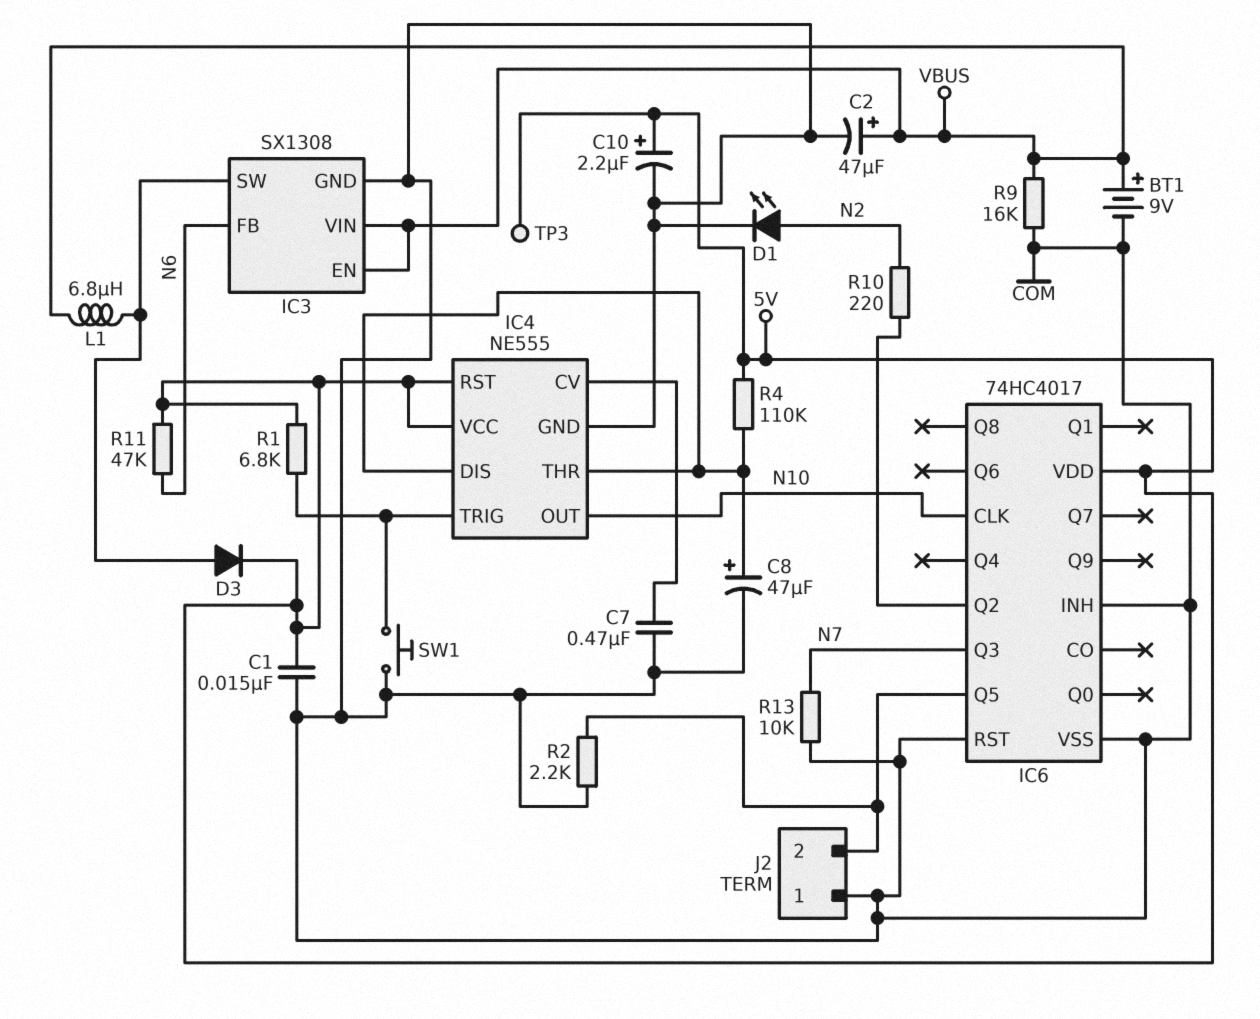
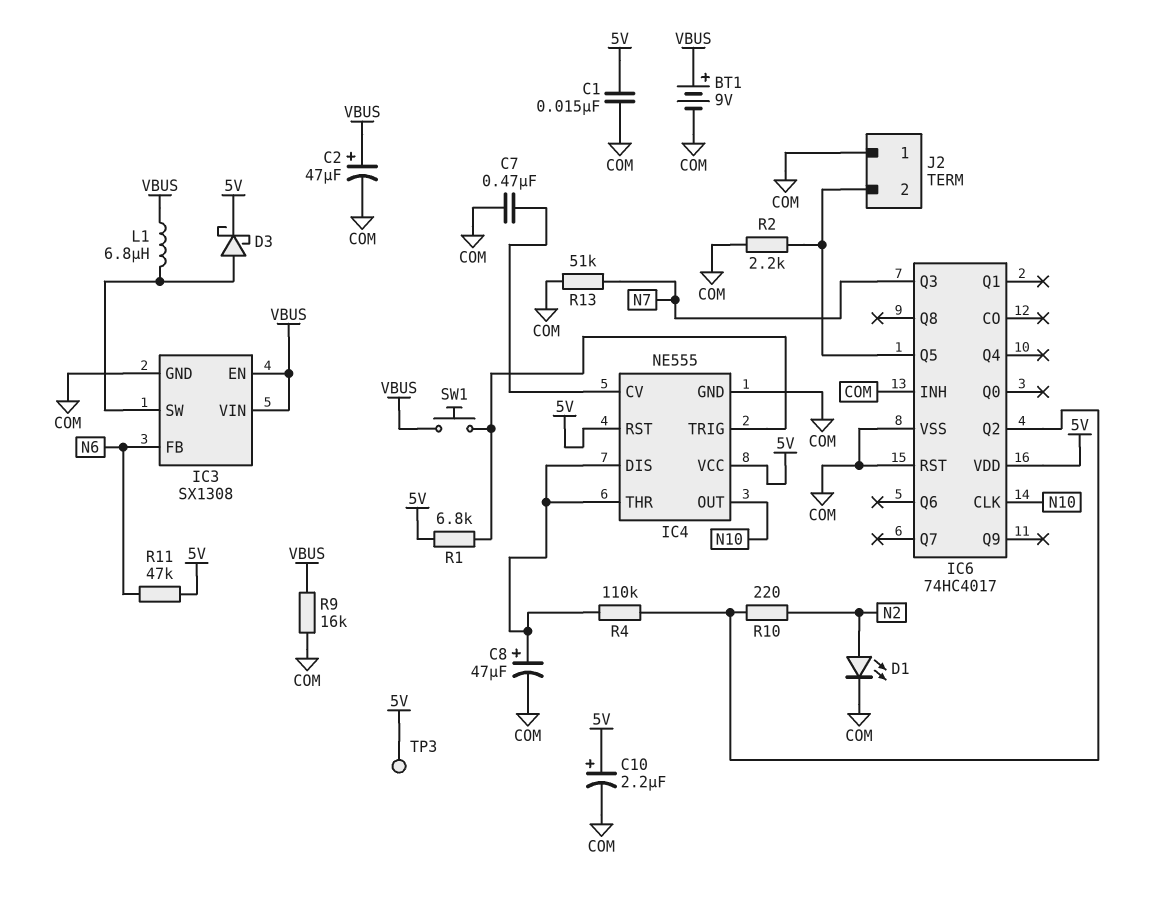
D3: diode (A IC3/SW, K 5V) -> schottky (A IC3/SW, K 5V)
R4: 110k (5V, IC4/DIS) -> 110k (IC4/DIS, IC6/Q2)
R13: 10k (COM, N7) -> 51k (COM, N7)
SW1: button (COM, IC4/TRIG) -> button (IC4/TRIG, VBUS)

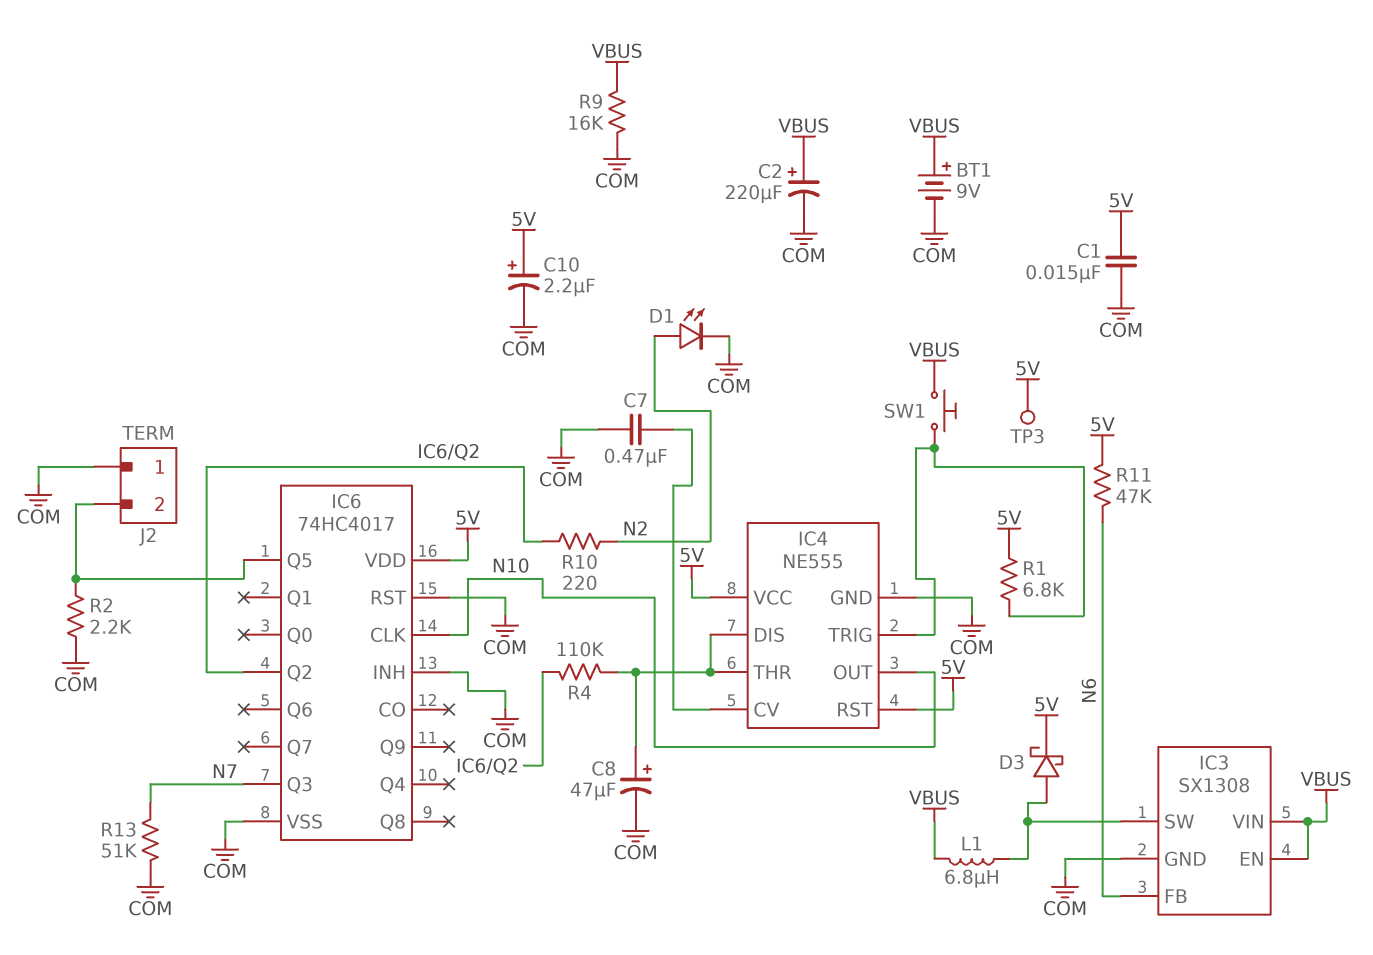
C2: 47uF (plus VBUS, minus COM) -> 220uF (plus VBUS, minus COM)

